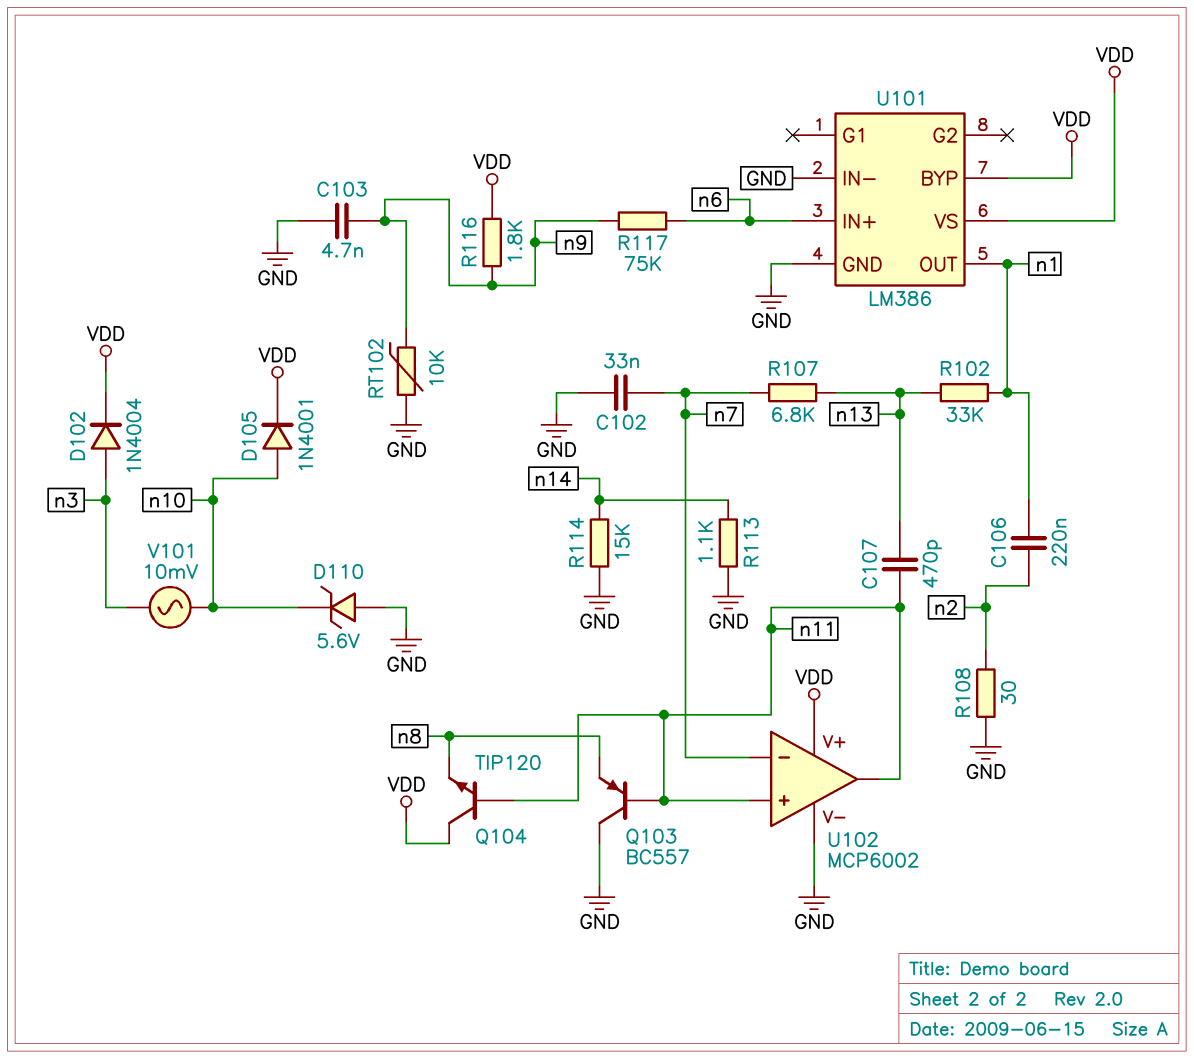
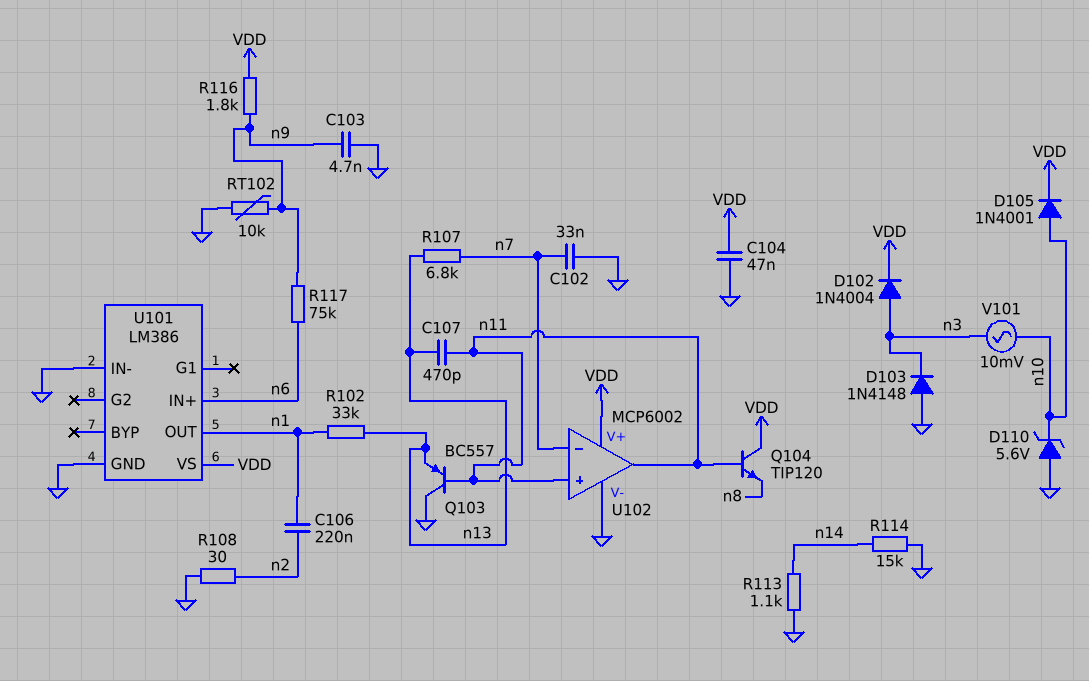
C104: none -> 47nF (GND, VDD)
D103: none -> diode 1N4148 (A GND, K n3)
Q103: PNP BC557 (B n11, C GND, E n8) -> PNP BC557 (B n11, C GND, E n13)
U101 pin BYP: VDD -> none

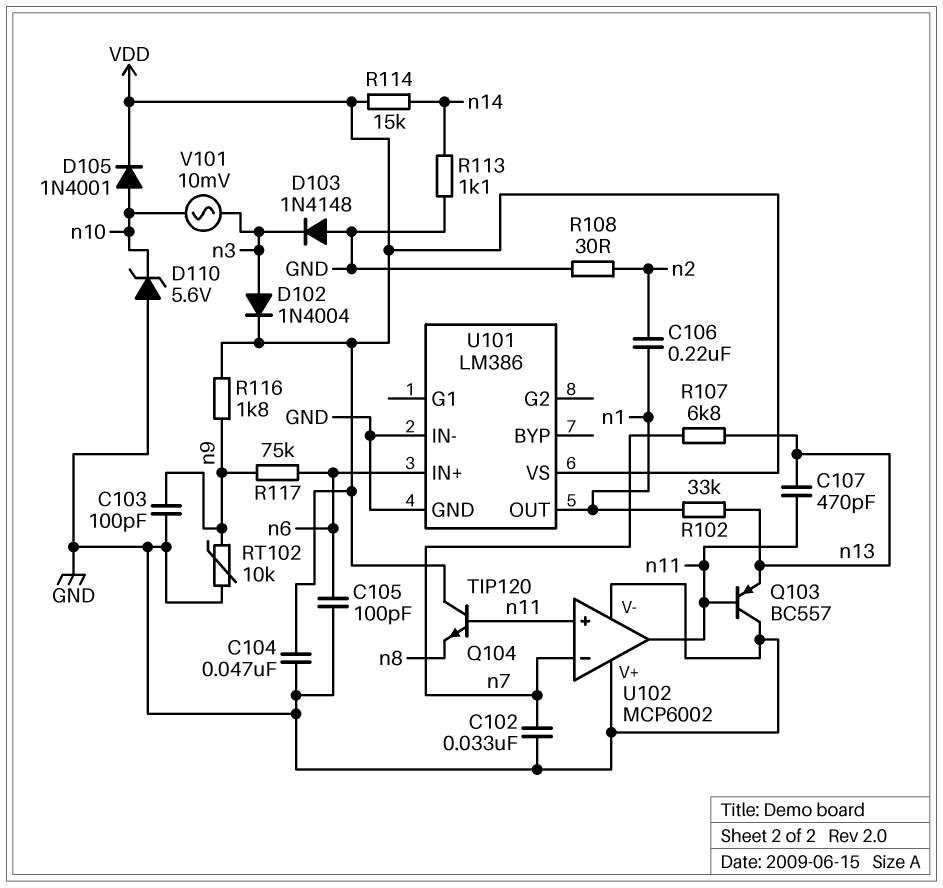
C103: 4.7nF (GND, n9) -> 100pF (GND, n9)
C105: none -> 100pF (GND, n6)
R114: 15k (GND, n14) -> 15k (VDD, n14)
U102 pin V+: VDD -> GND

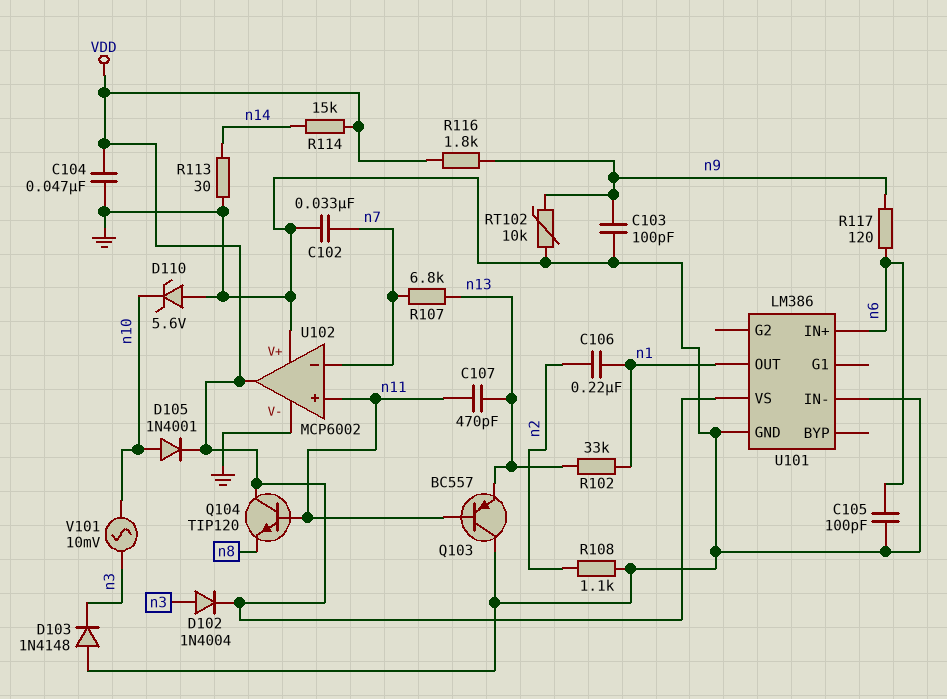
R108: 30 (GND, n2) -> 1.1k (GND, n2)
R113: 1.1k (GND, n14) -> 30 (GND, n14)
R117: 75k (n6, n9) -> 120 (n6, n9)
U102 pin out: n11 -> VDD

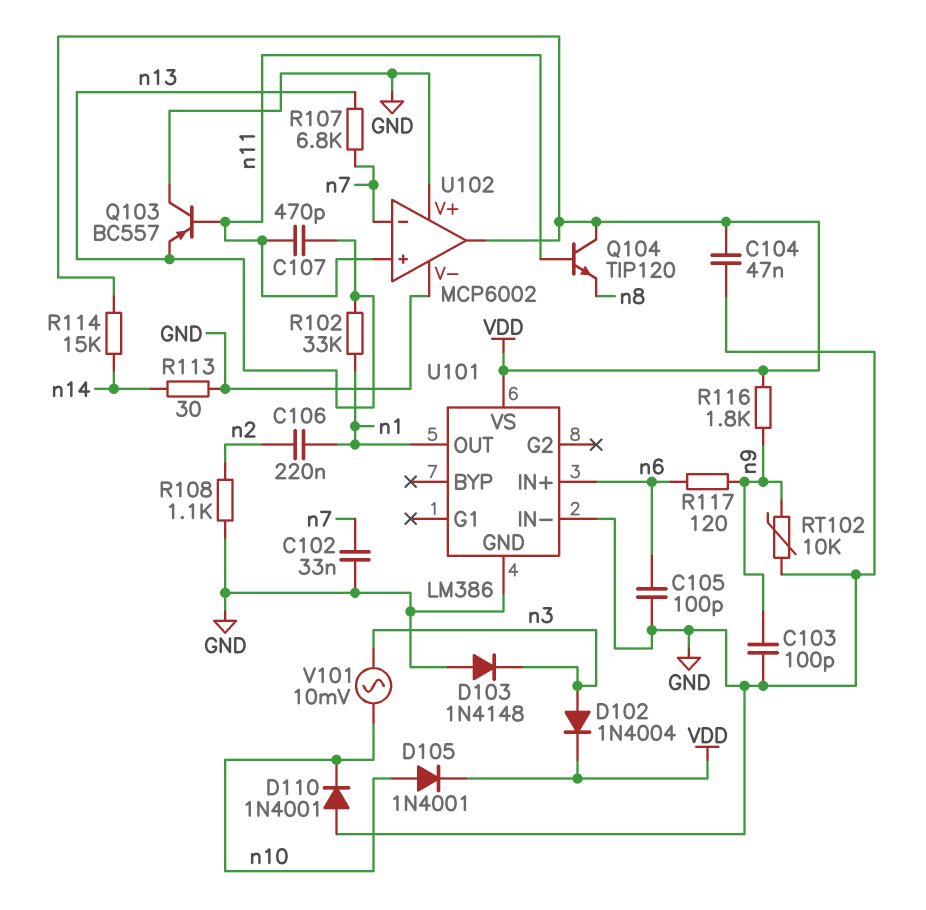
D110: zener 5.6V (A GND, K n10) -> diode 1N4001 (A GND, K n10)

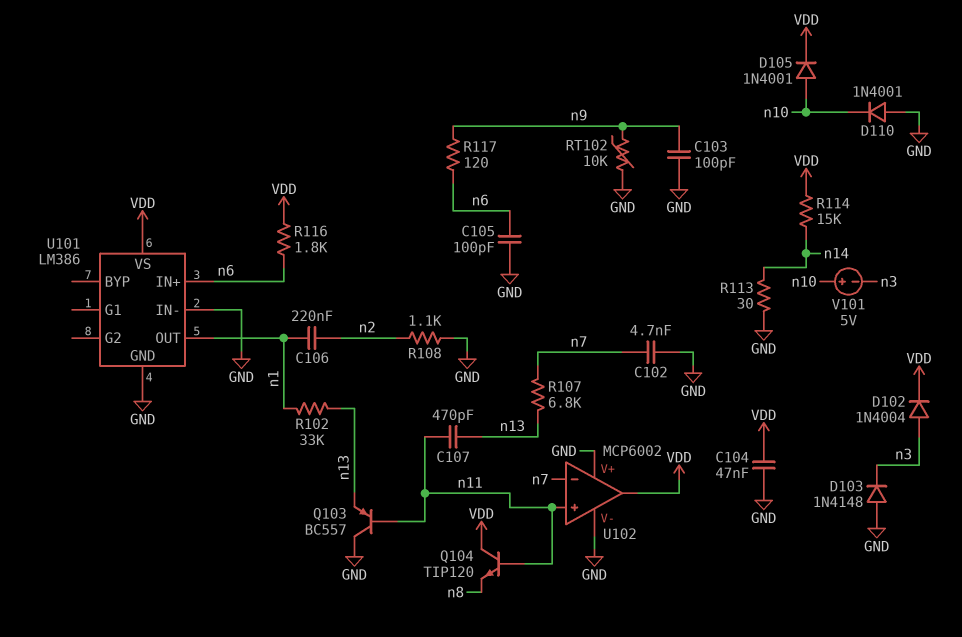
C102: 33nF (GND, n7) -> 4.7nF (GND, n7)
R116: 1.8k (VDD, n9) -> 1.8k (VDD, n6)
V101: AC 10mV (n3, n10) -> 5V (plus n10, minus n3)

